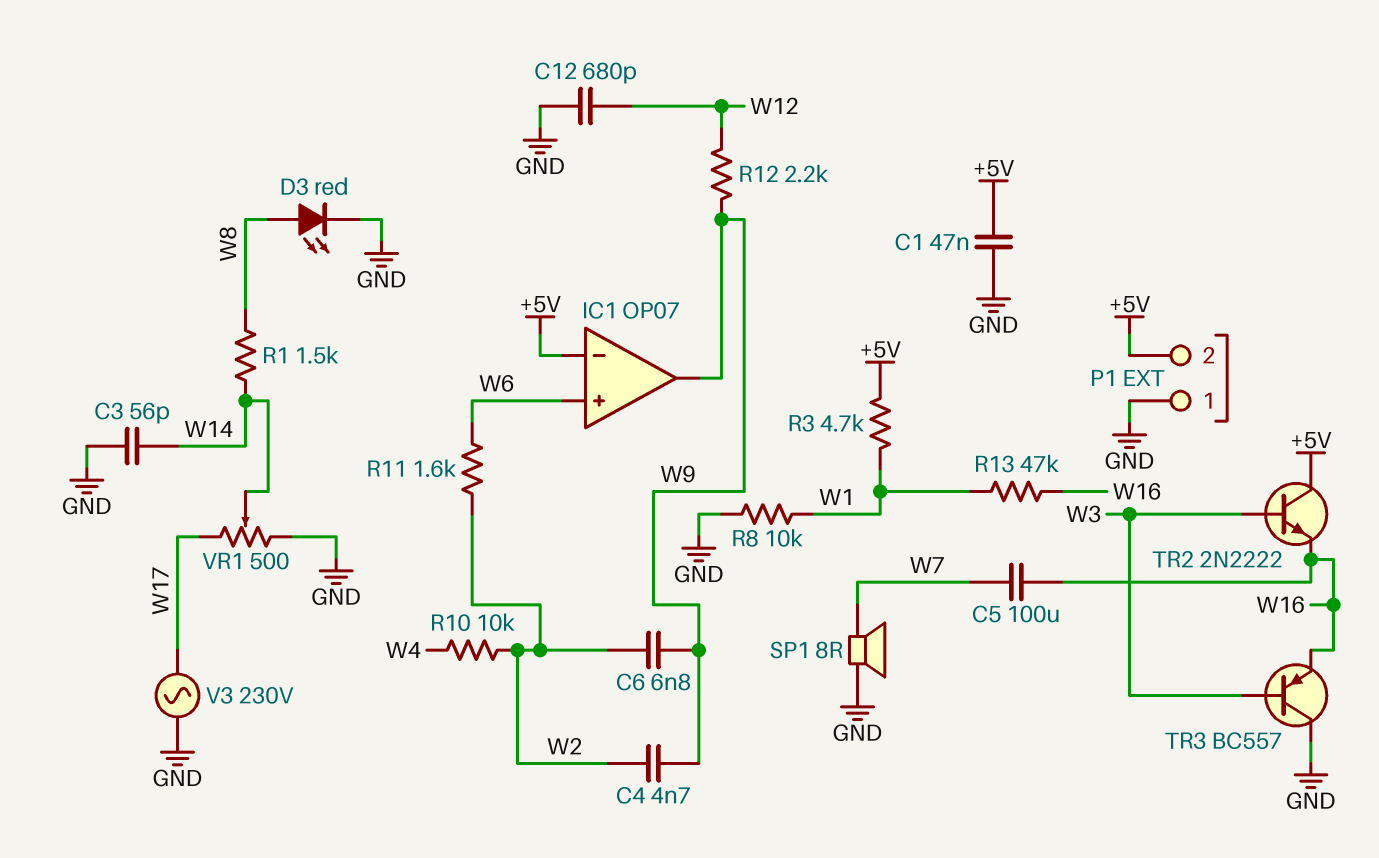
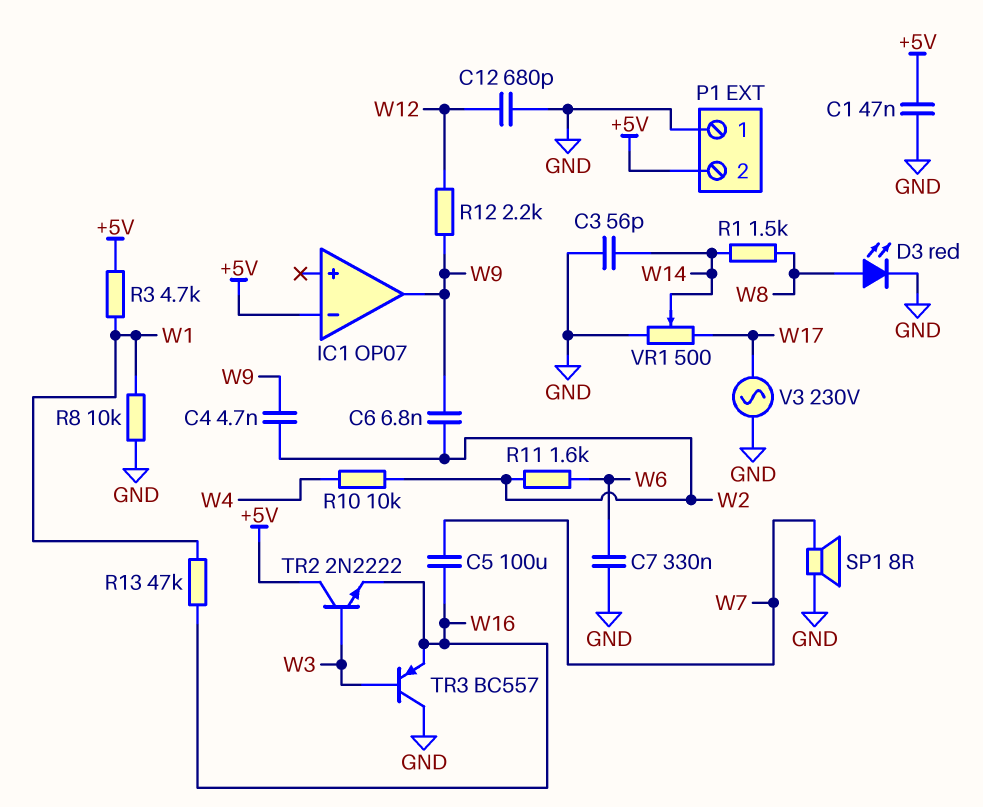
C7: none -> 330nF (GND, W6)
IC1 pin in+: W6 -> none

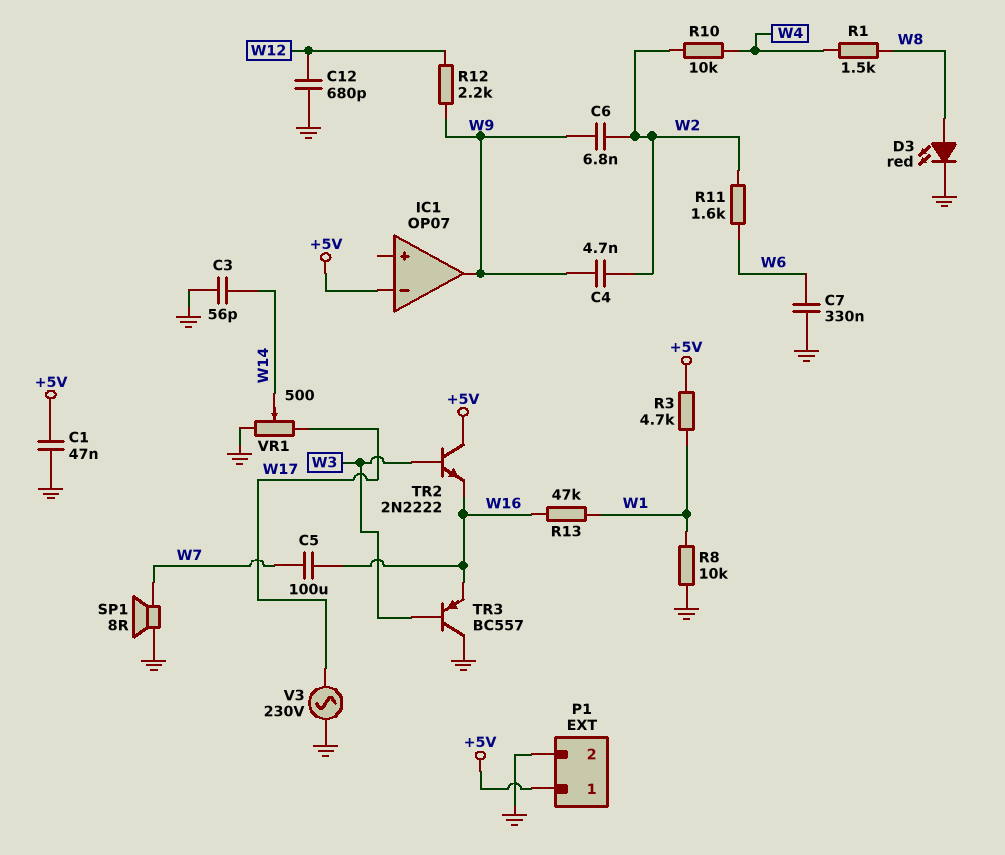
P1 pin 1: GND -> +5V
P1 pin 2: +5V -> GND
R1: 1.5k (W8, W14) -> 1.5k (W4, W8)

